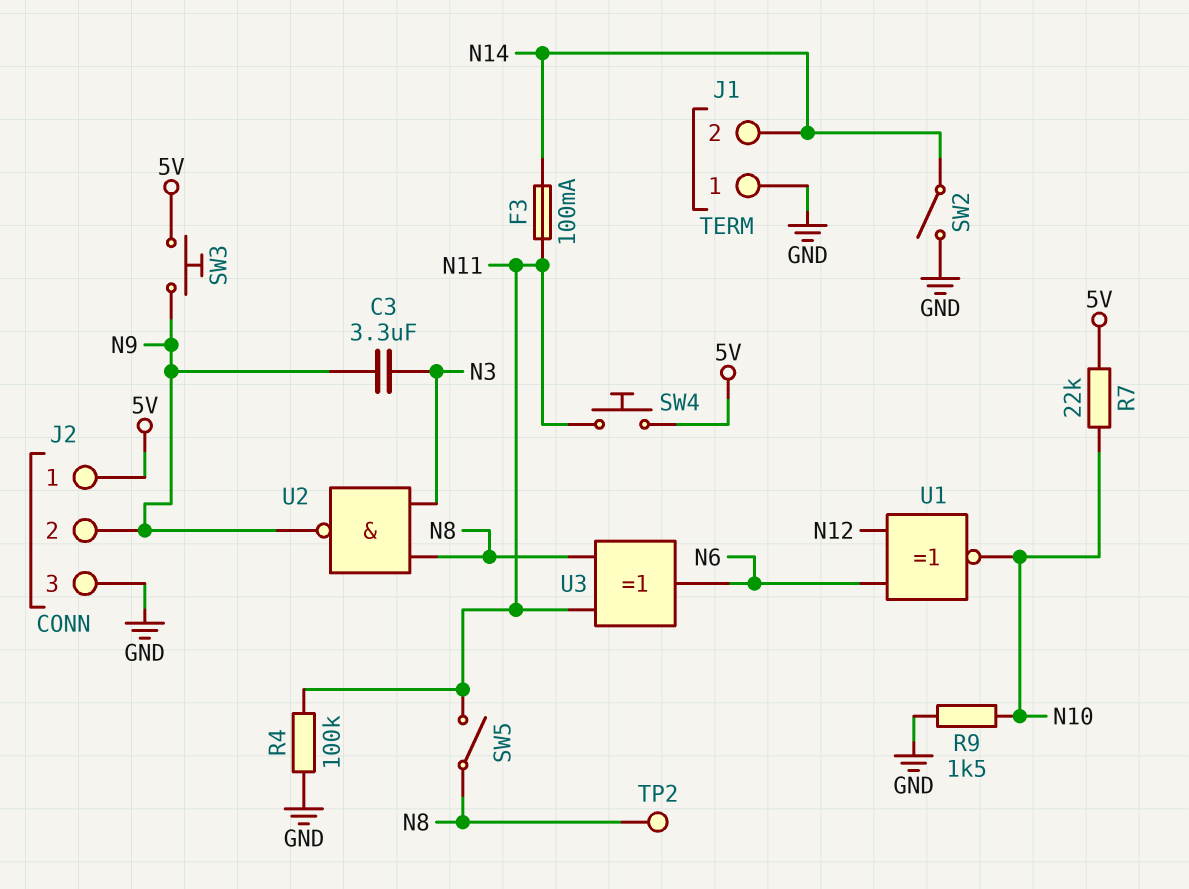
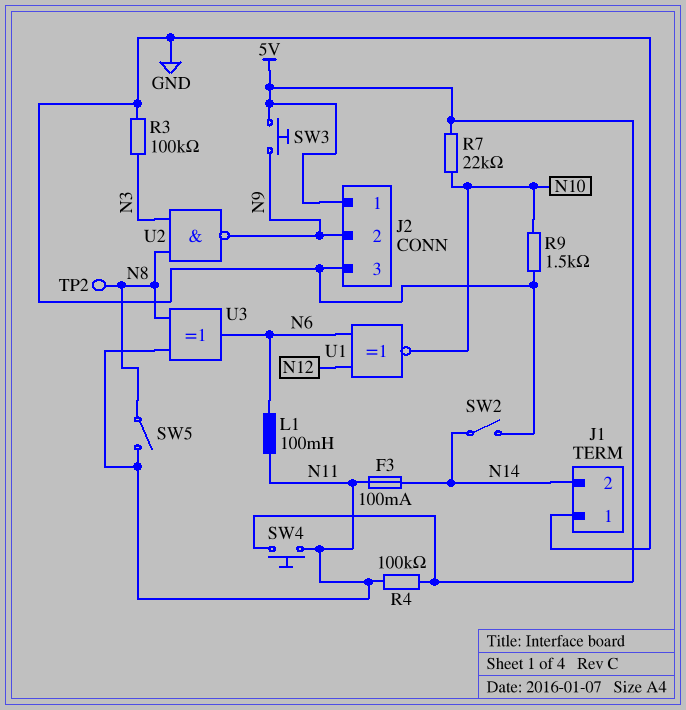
C3: 3.3uF (N3, N9) -> none
L1: none -> 100mH (N6, N11)
R3: none -> 100k (GND, N3)
R4: 100k (GND, N11) -> 100k (5V, N11)

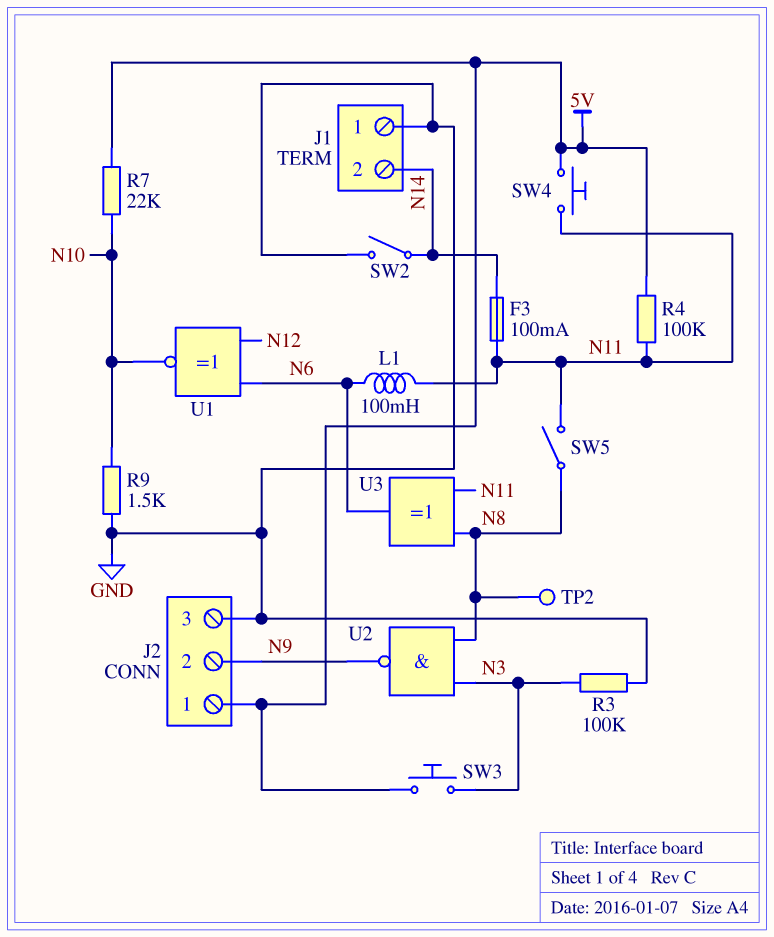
SW3: button (5V, N9) -> button (5V, N3)

